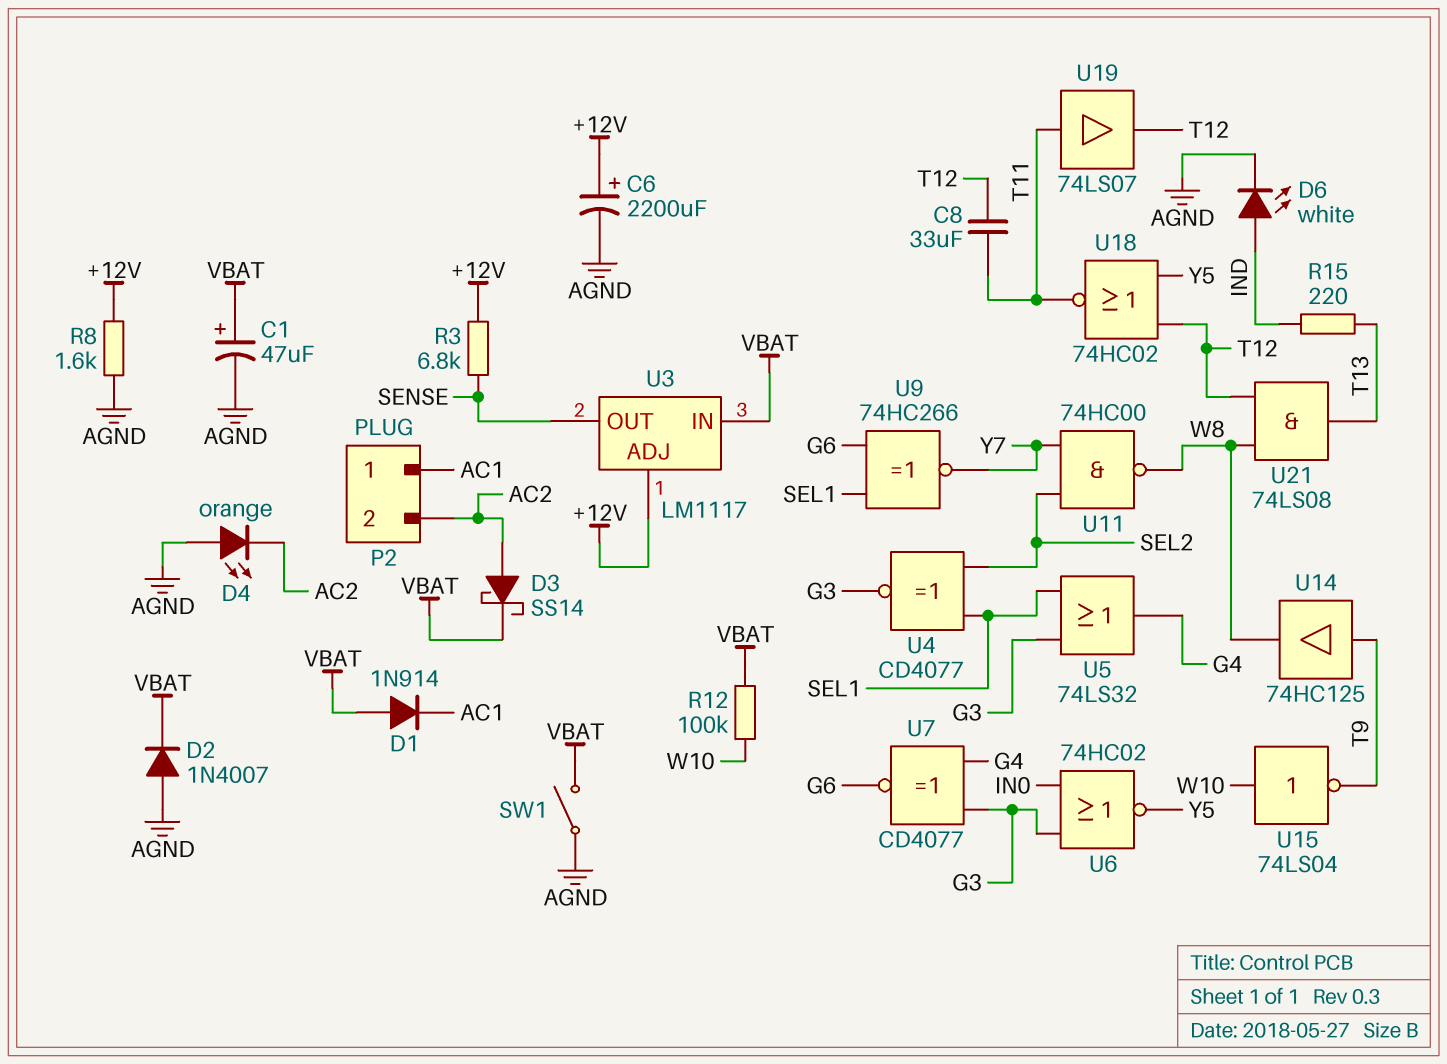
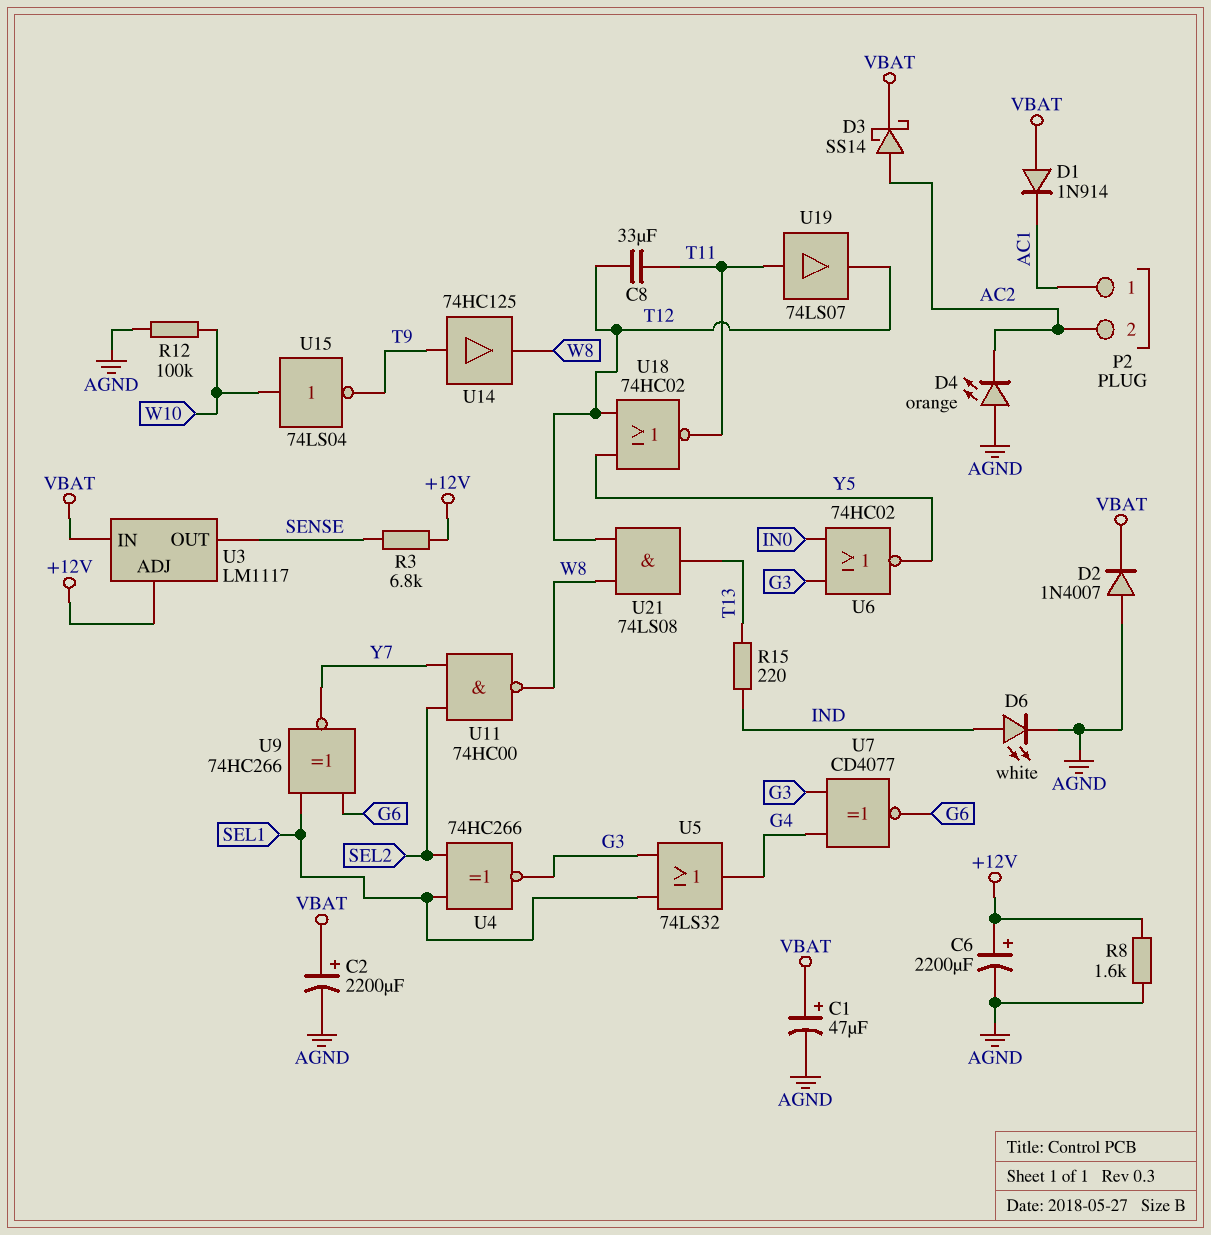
C2: none -> 2200uF (plus VBAT, minus AGND)
R12: 100k (VBAT, W10) -> 100k (AGND, W10)
SW1: switch (AGND, VBAT) -> none
U4: XNOR CD4077 (in SEL1, in SEL2, out G3) -> XNOR 74HC266 (in SEL1, in SEL2, out G3)

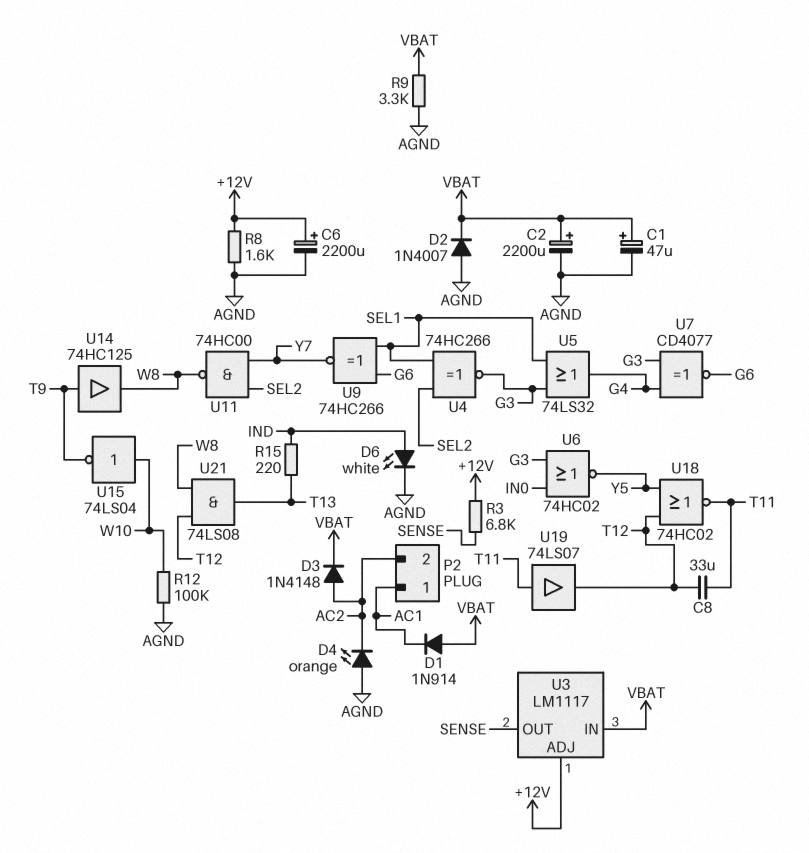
D3: schottky SS14 (A AC2, K VBAT) -> diode 1N4148 (A AC2, K VBAT)
R9: none -> 3.3k (AGND, VBAT)

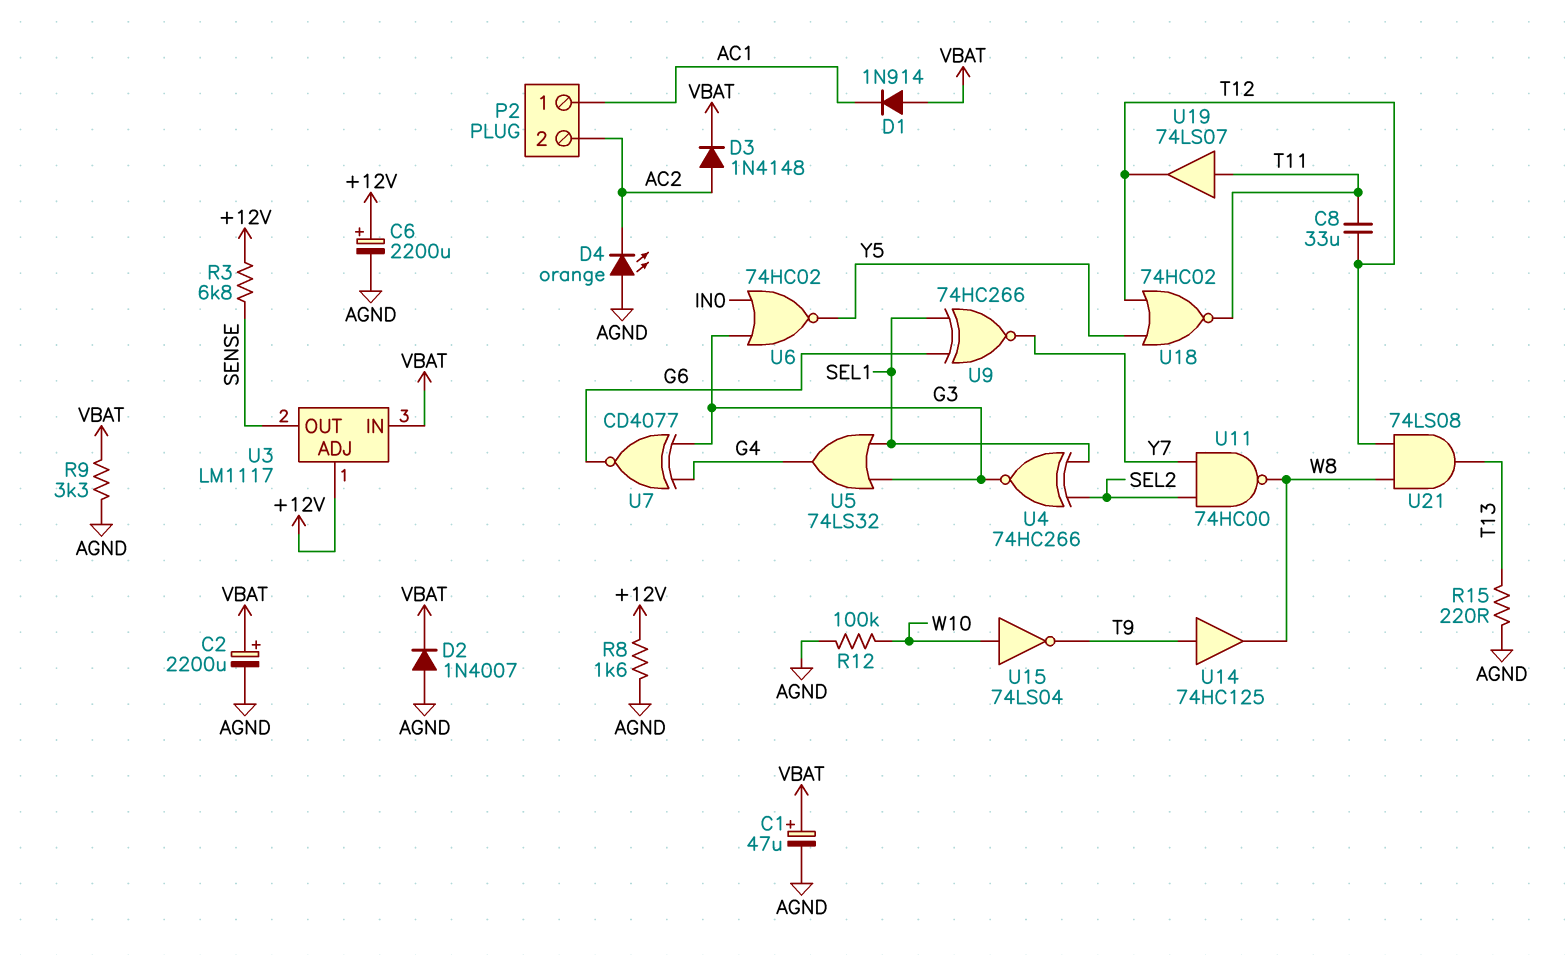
D6: LED white (A IND, K AGND) -> none
R15: 220 (IND, T13) -> 220 (AGND, T13)

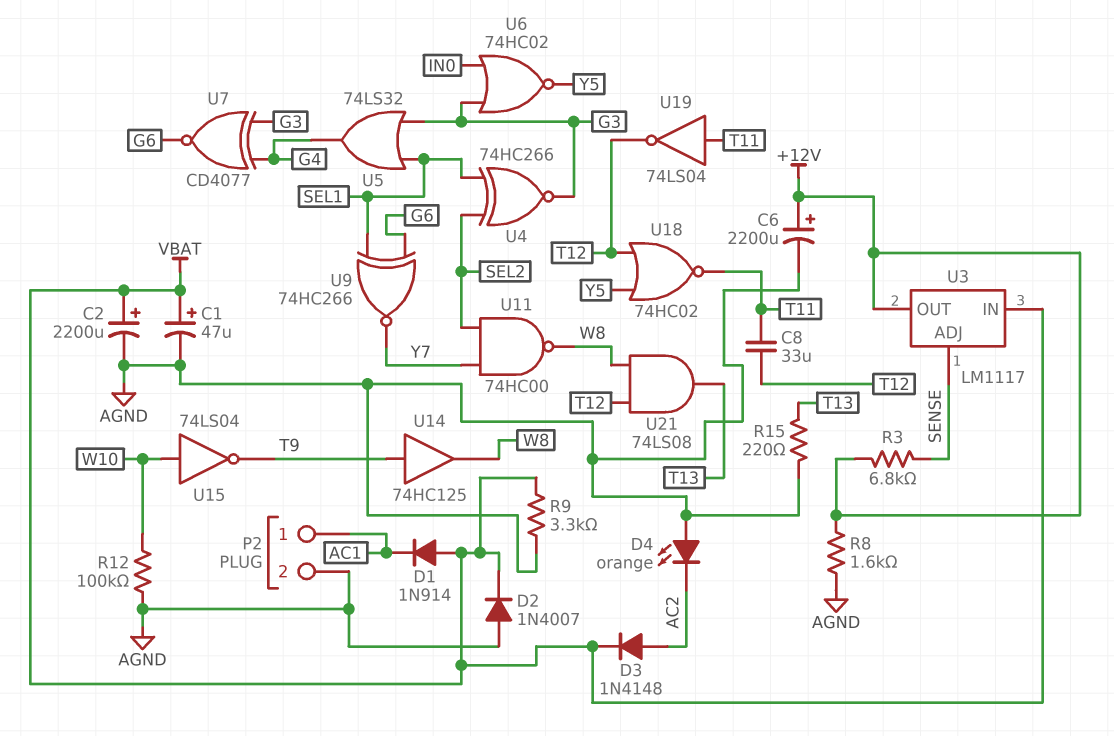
P2 pin 2: AC2 -> AGND
U3 pin ADJ: +12V -> SENSE
U3 pin OUT: SENSE -> +12V
U19: buffer 74LS07 (in T11, out T12) -> NOT 74LS04 (in T11, out T12)

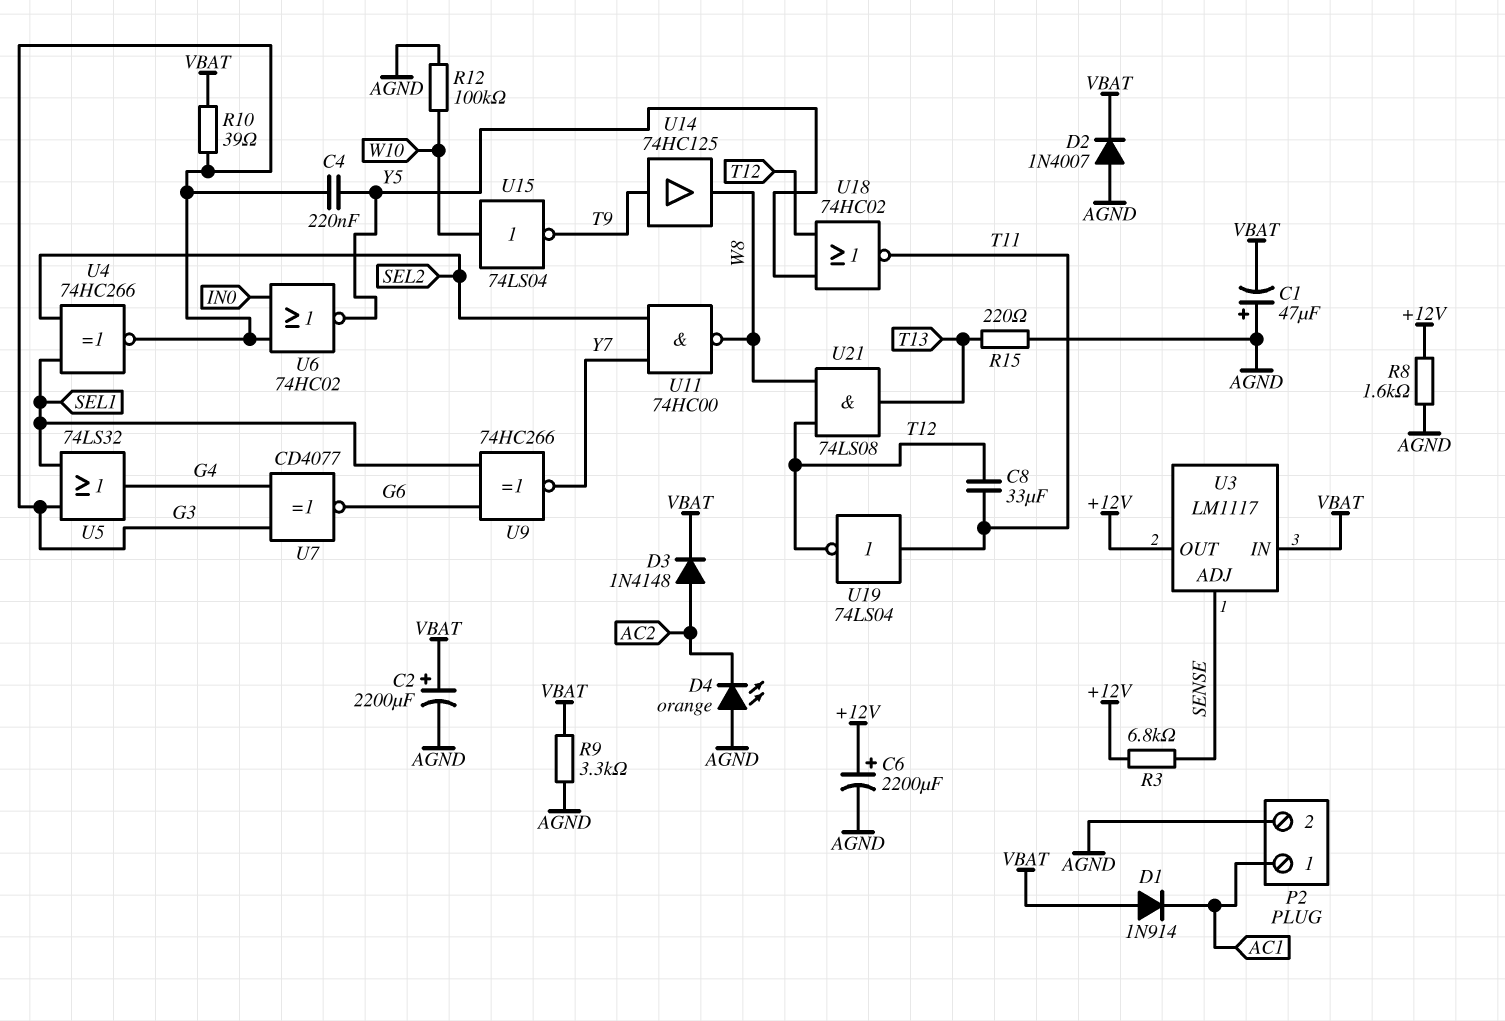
C1: 47uF (plus VBAT, minus AGND) -> 47uF (plus AGND, minus VBAT)
C4: none -> 220nF (G3, Y5)
R10: none -> 39 (G3, VBAT)

